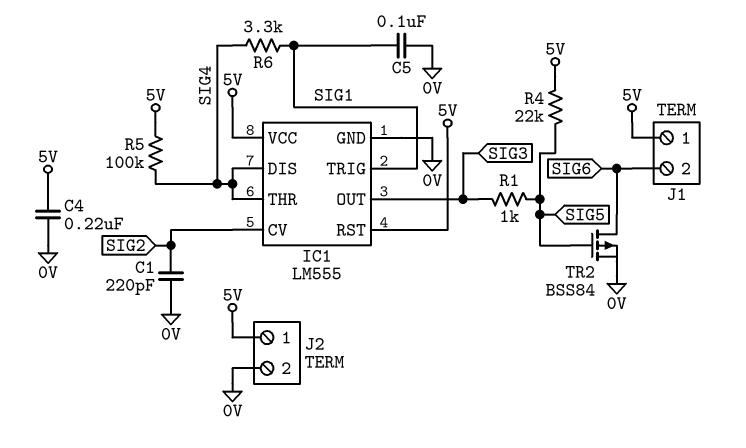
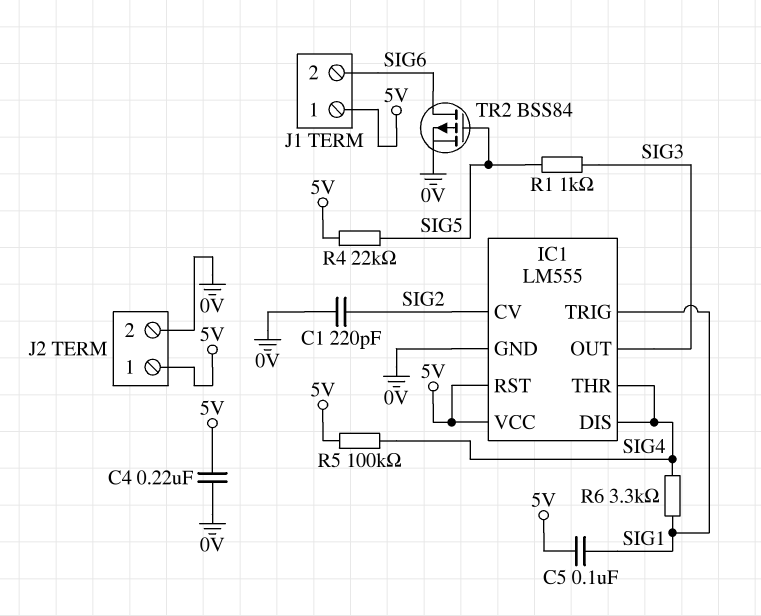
C5: 100nF (0V, SIG1) -> 100nF (5V, SIG1)

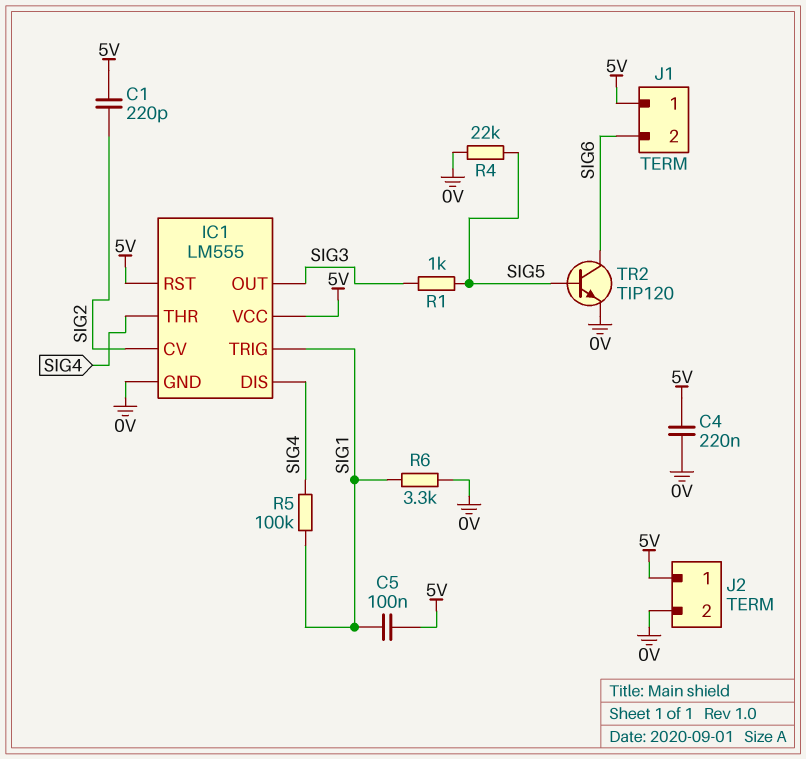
C1: 220pF (0V, SIG2) -> 220pF (5V, SIG2)
R4: 22k (5V, SIG5) -> 22k (0V, SIG5)
R5: 100k (5V, SIG4) -> 100k (SIG1, SIG4)
R6: 3.3k (SIG1, SIG4) -> 3.3k (0V, SIG1)
TR2: PMOS BSS84 (G SIG5, D SIG6, S 0V) -> NPN TIP120 (B SIG5, C SIG6, E 0V)

